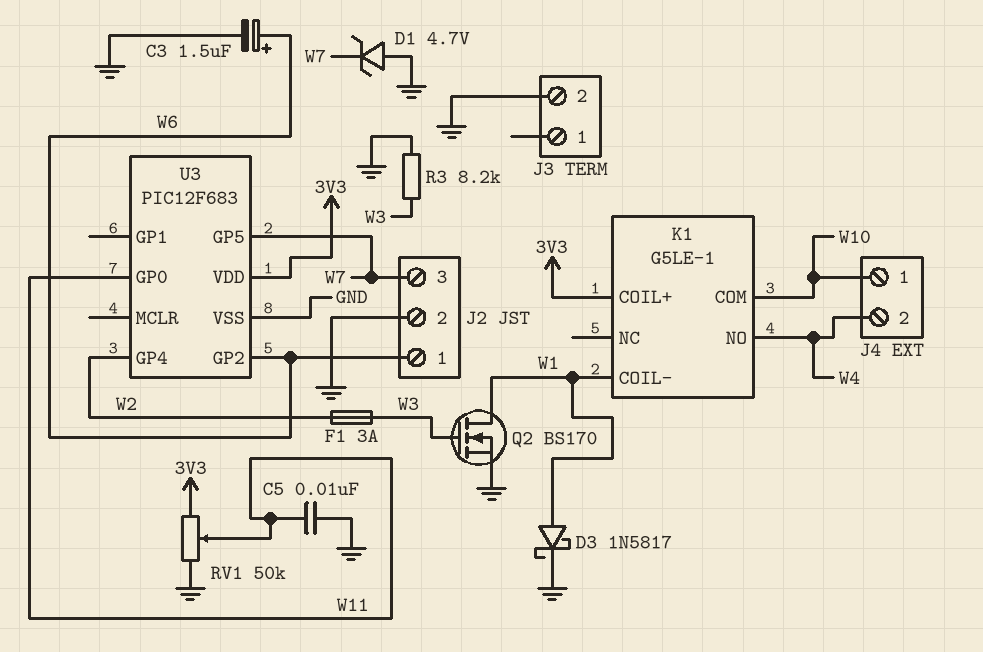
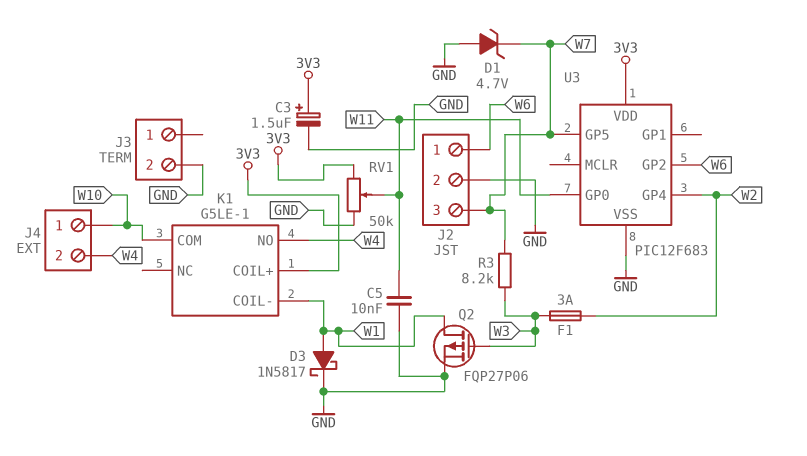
C3: 1.5uF (plus W6, minus GND) -> 1.5uF (plus 3V3, minus GND)
Q2: NMOS BS170 (G W3, D W1, S GND) -> PMOS FQP27P06 (G W3, D W1, S GND)
R3: 8.2k (GND, W3) -> 8.2k (W3, W7)

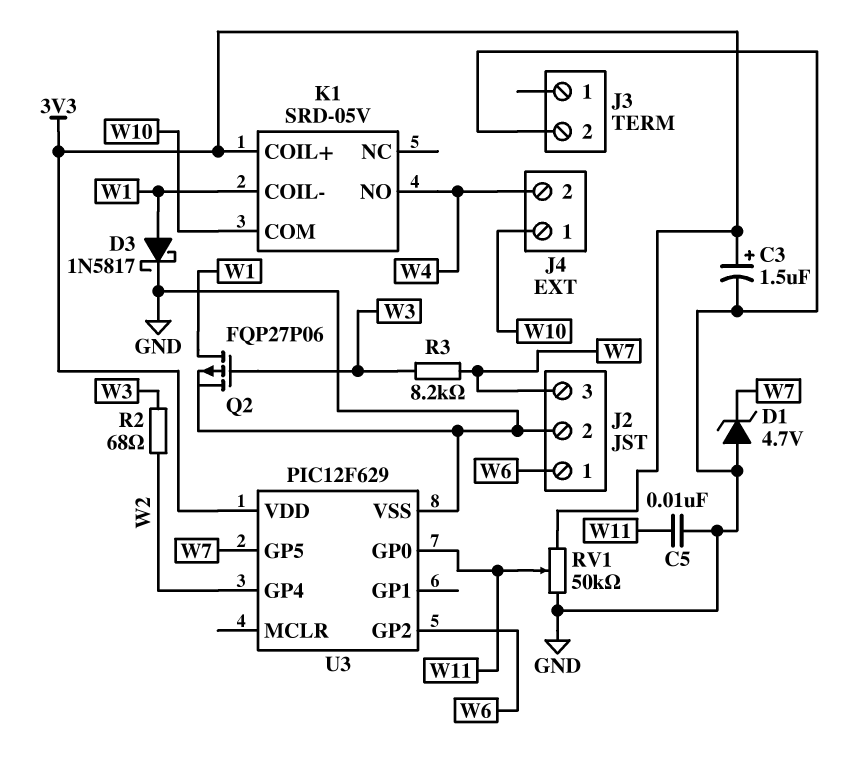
F1: 3A (W2, W3) -> none
K1: G5LE-1 -> SRD-05V
R2: none -> 68 (W2, W3)
U3: PIC12F683 -> PIC12F629

